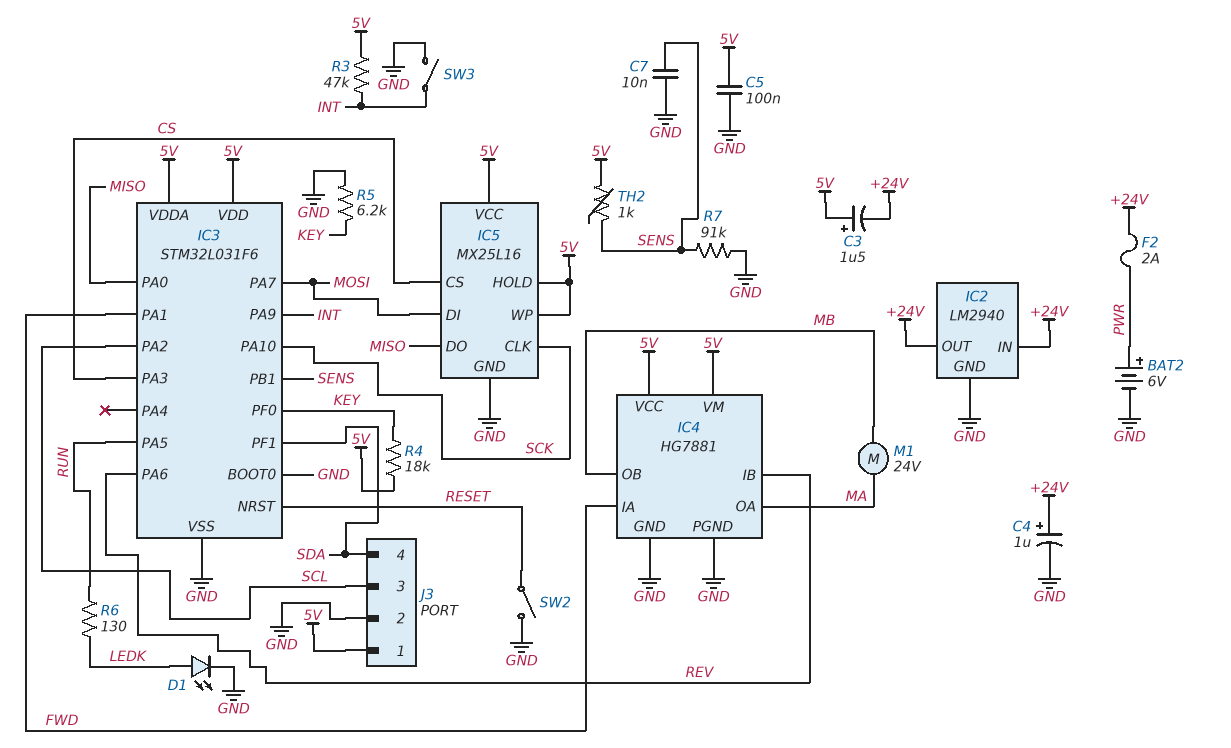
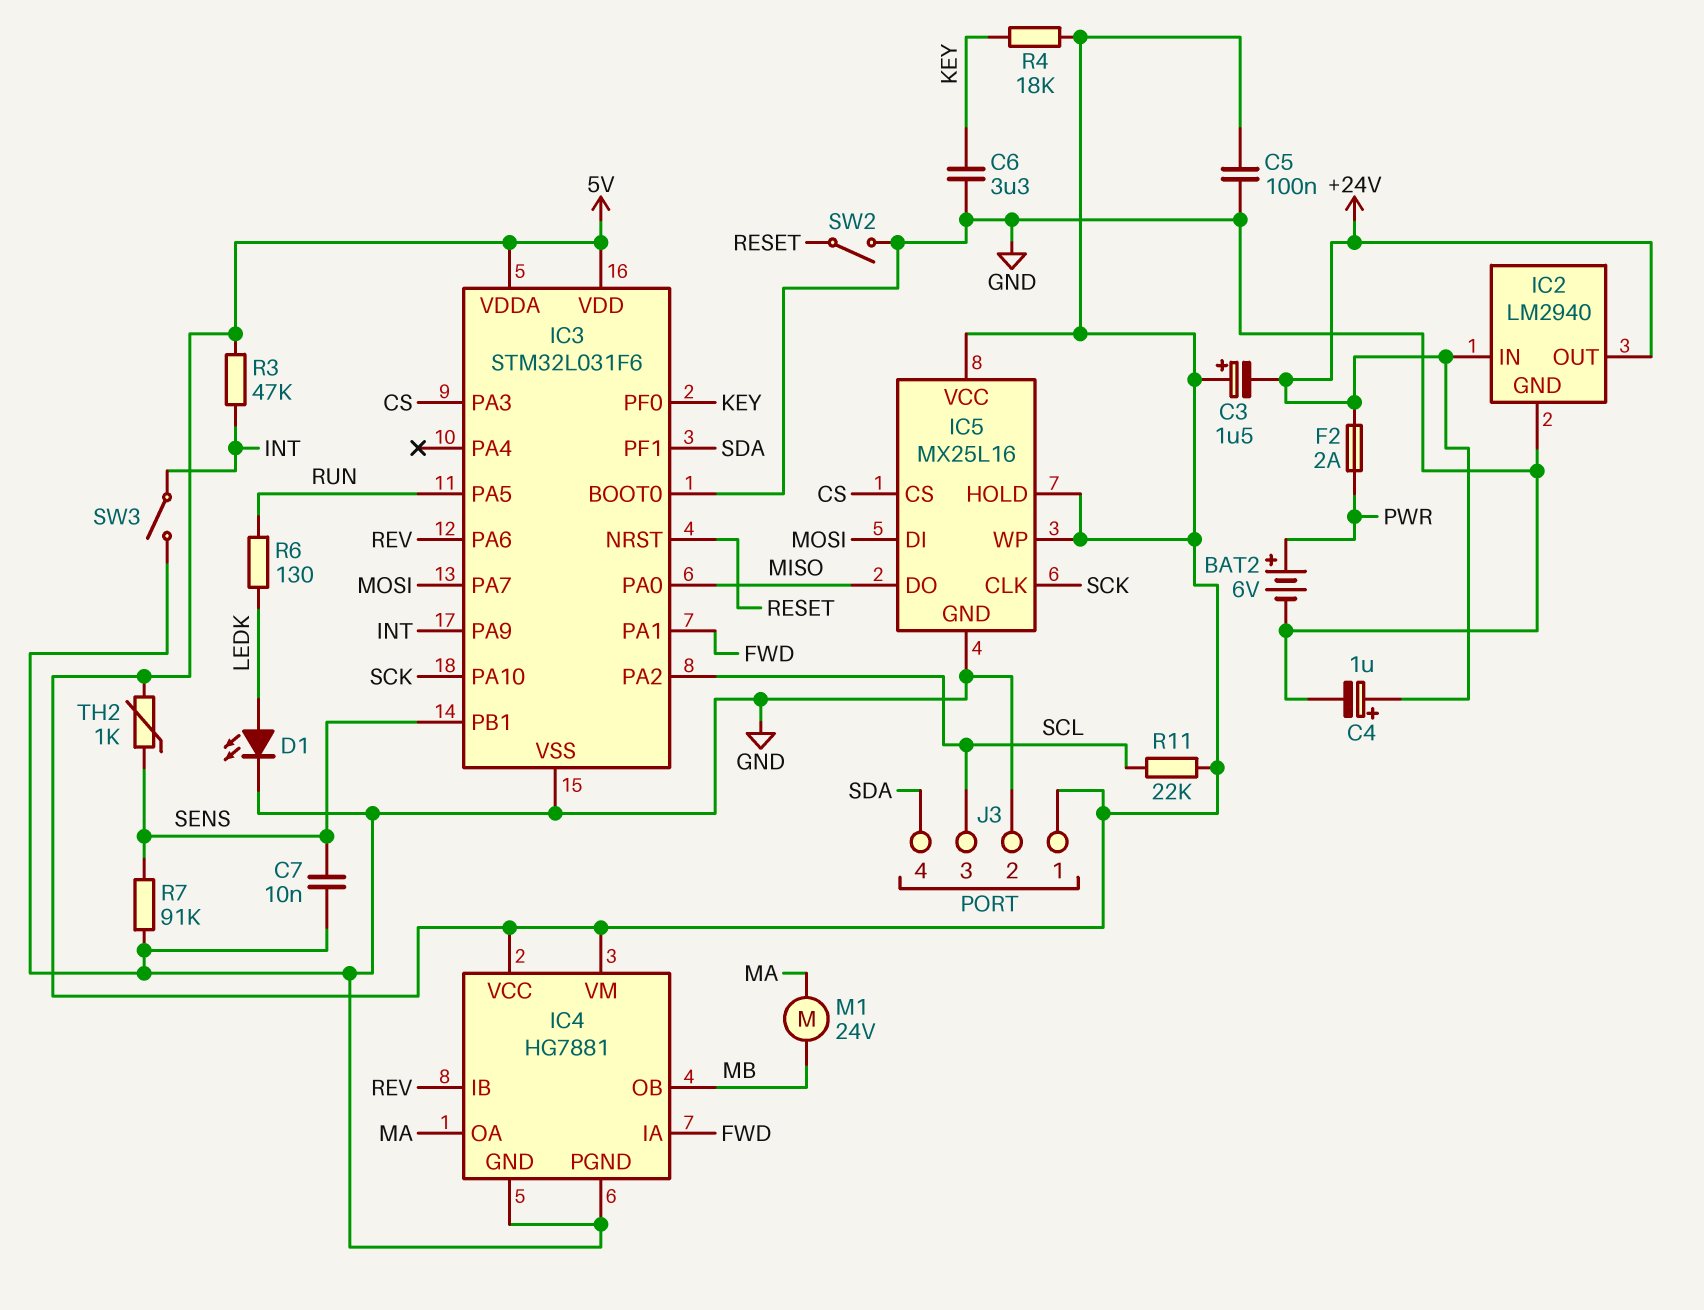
C6: none -> 3.3uF (GND, KEY)
R5: 6.2k (GND, KEY) -> none
R11: none -> 22k (5V, SCL)

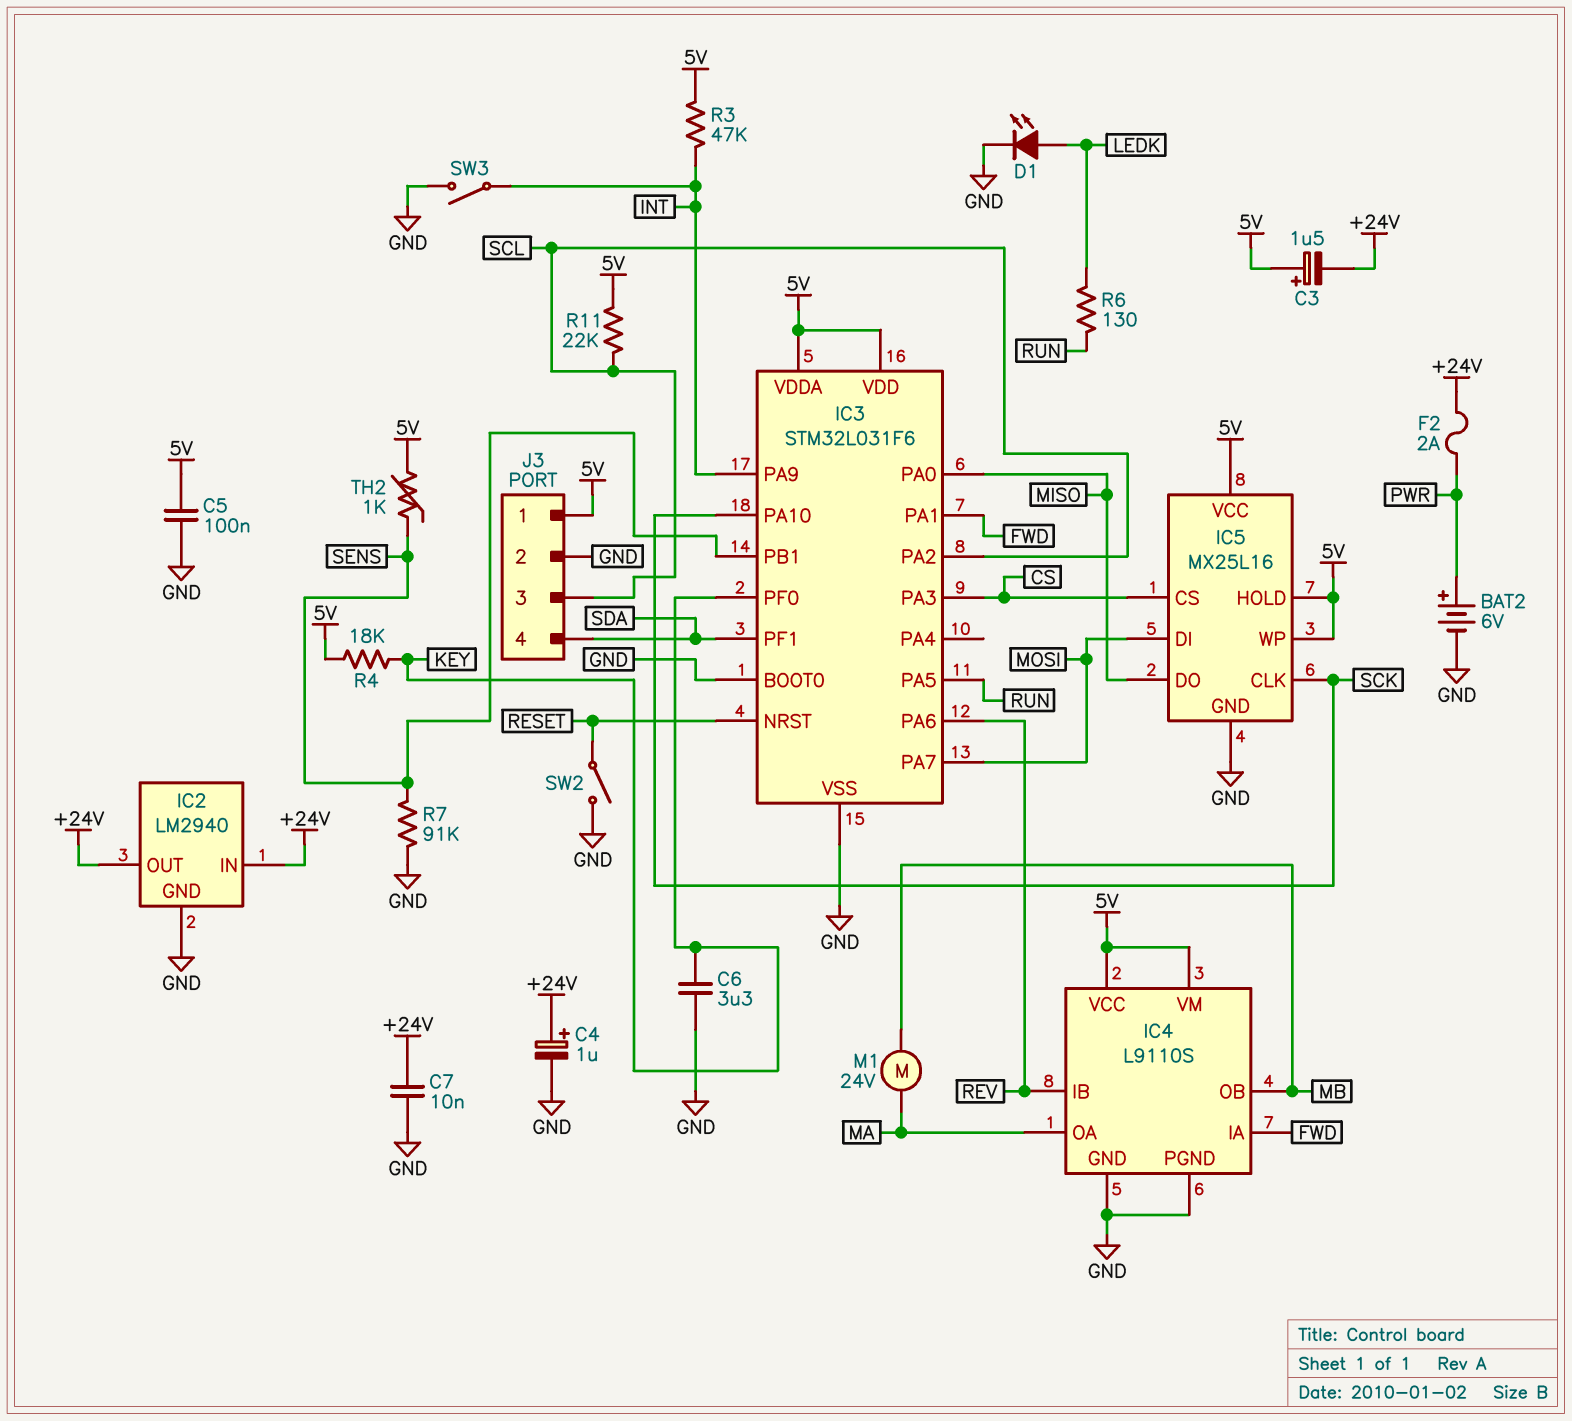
C7: 10nF (GND, SENS) -> 10nF (+24V, GND)
IC4: HG7881 -> L9110S

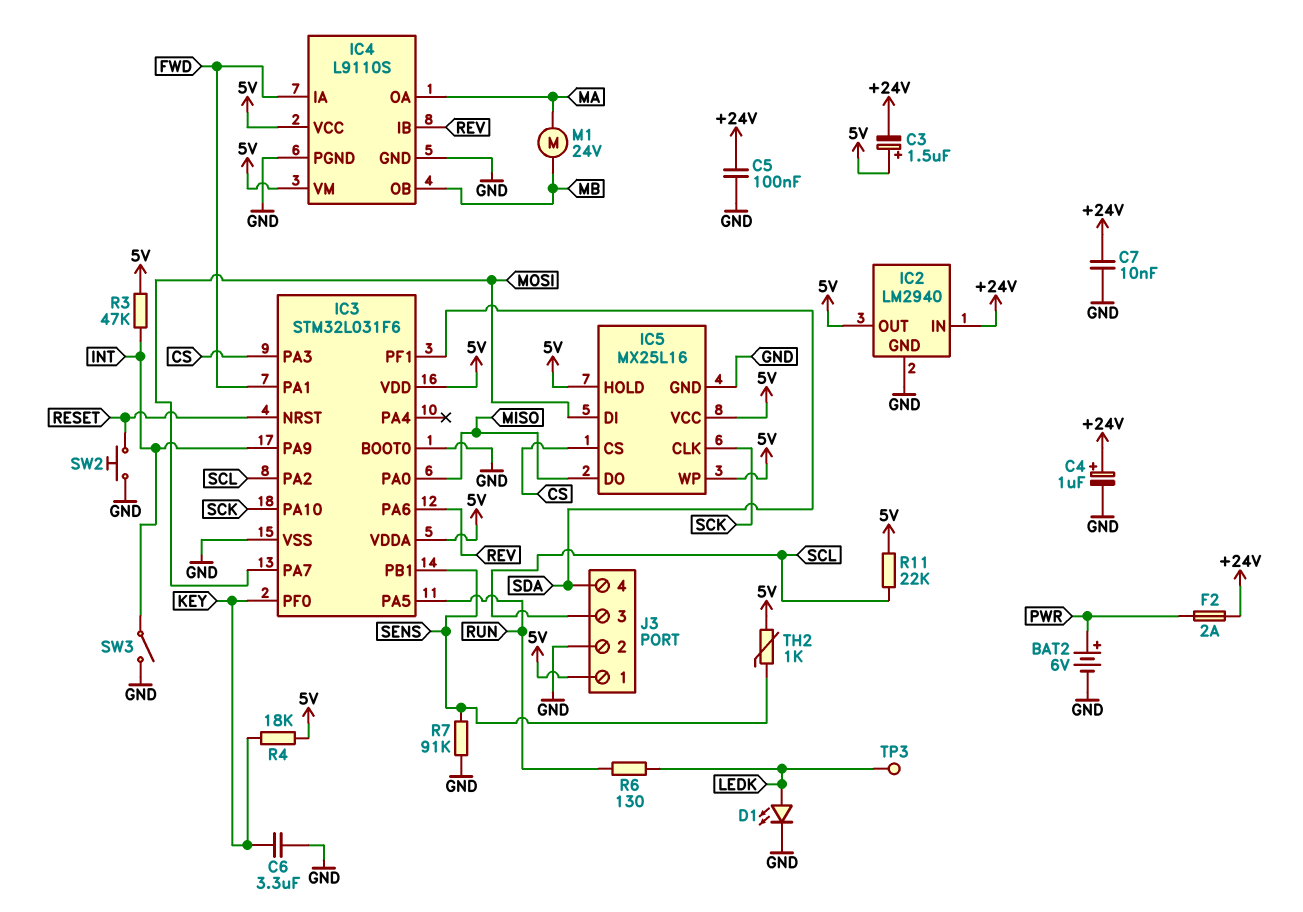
C5: 100nF (5V, GND) -> 100nF (+24V, GND)
IC2 pin OUT: +24V -> 5V
SW2: switch (GND, RESET) -> button (GND, RESET)
TP3: none -> test point (LEDK)

